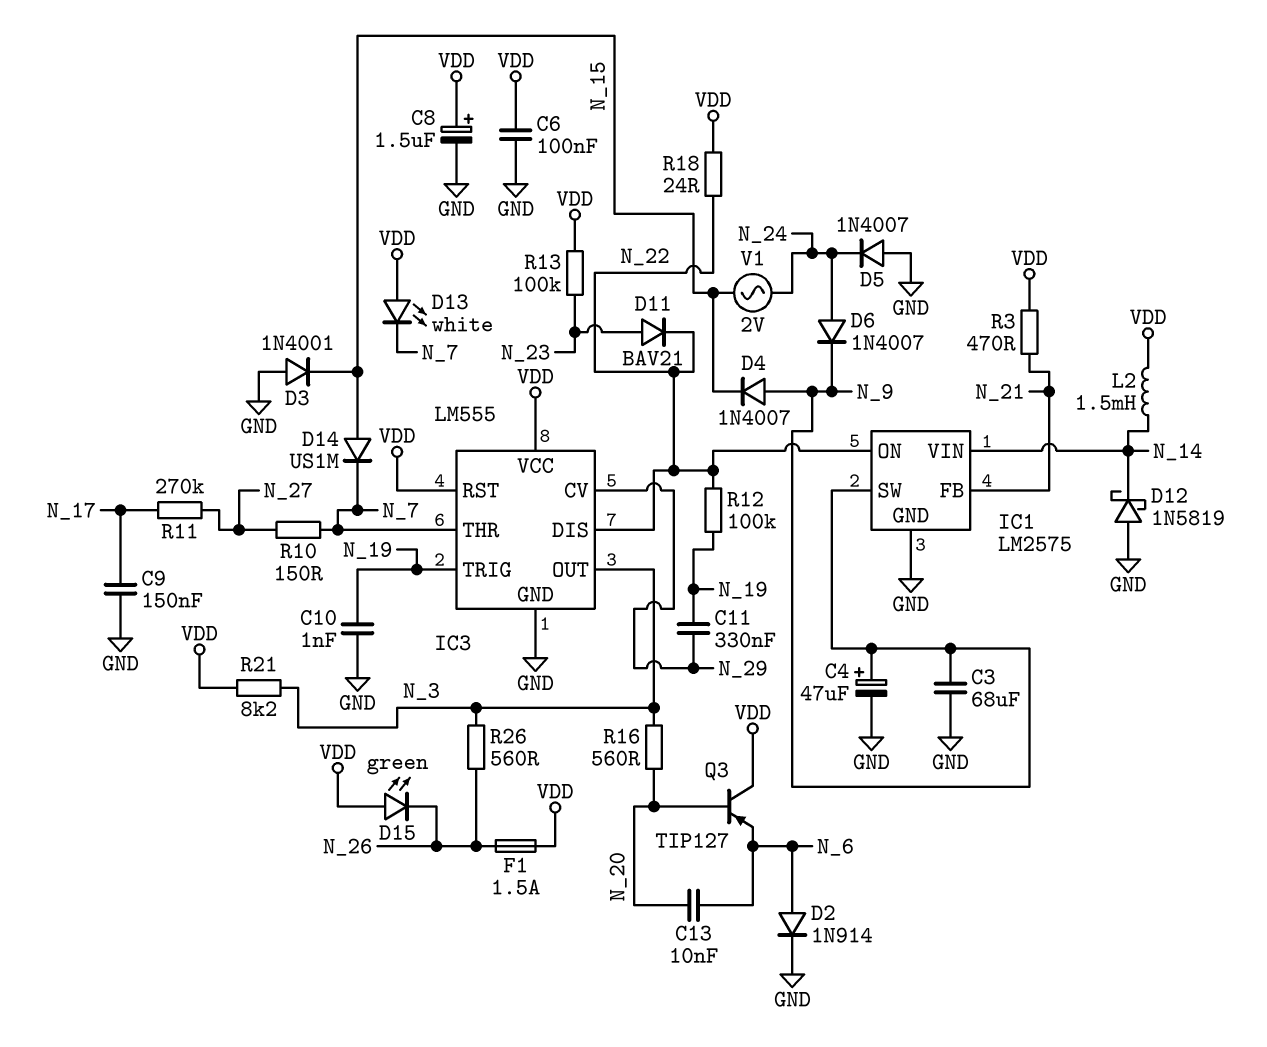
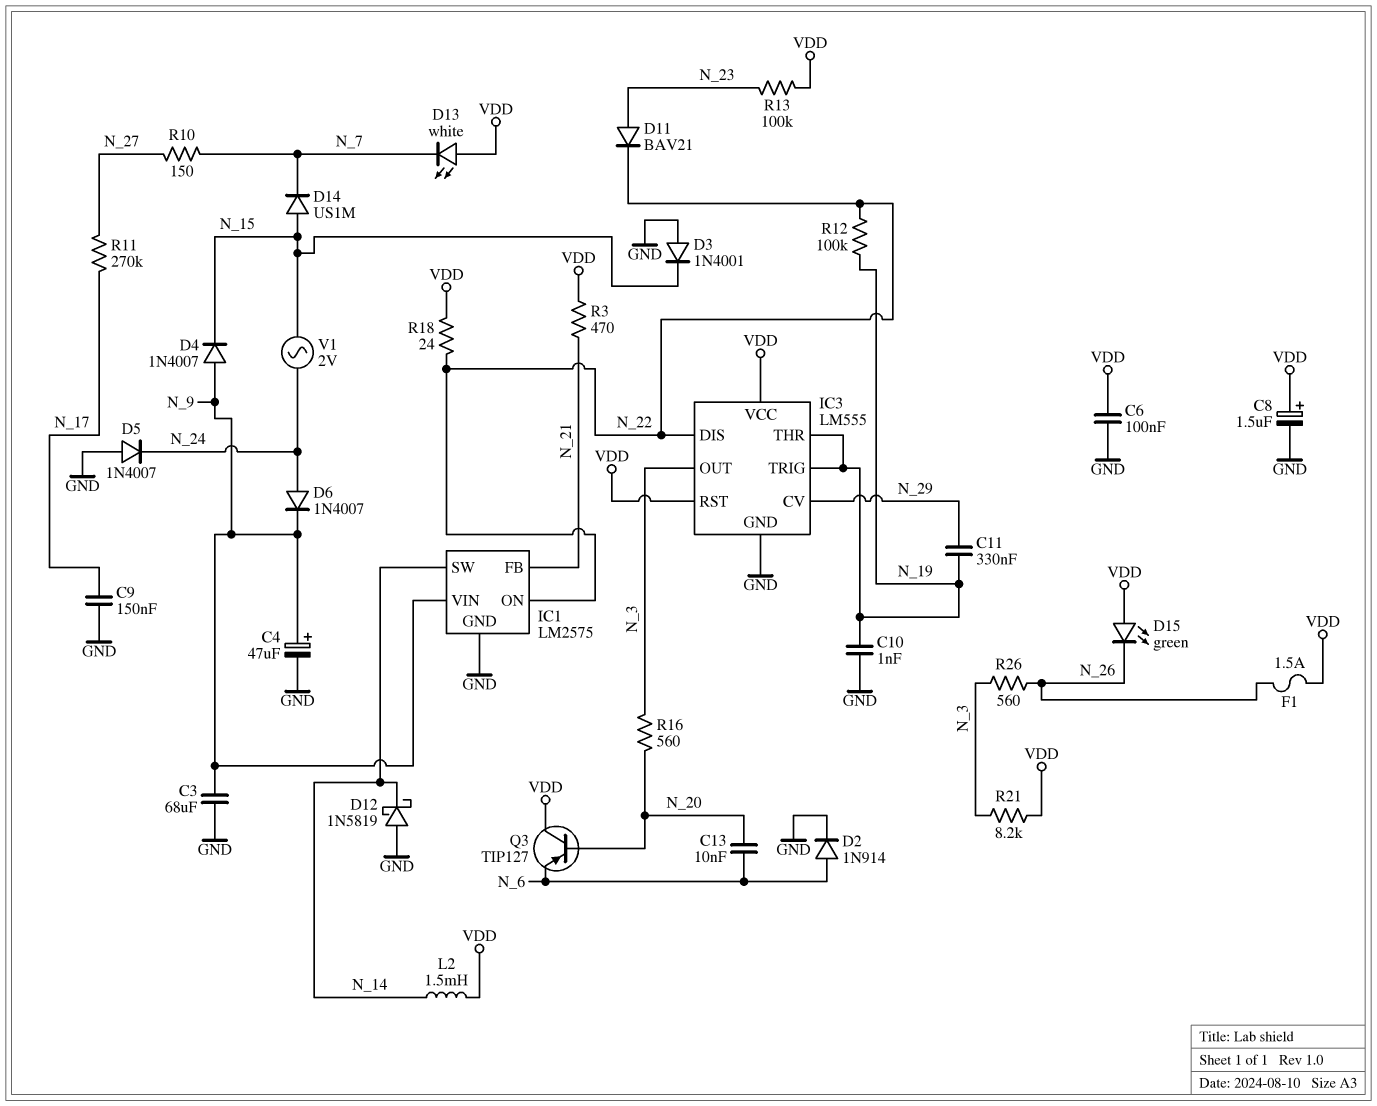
IC1 pin SW: N_9 -> N_14
IC1 pin VIN: N_14 -> N_9
IC3 pin THR: N_7 -> N_19

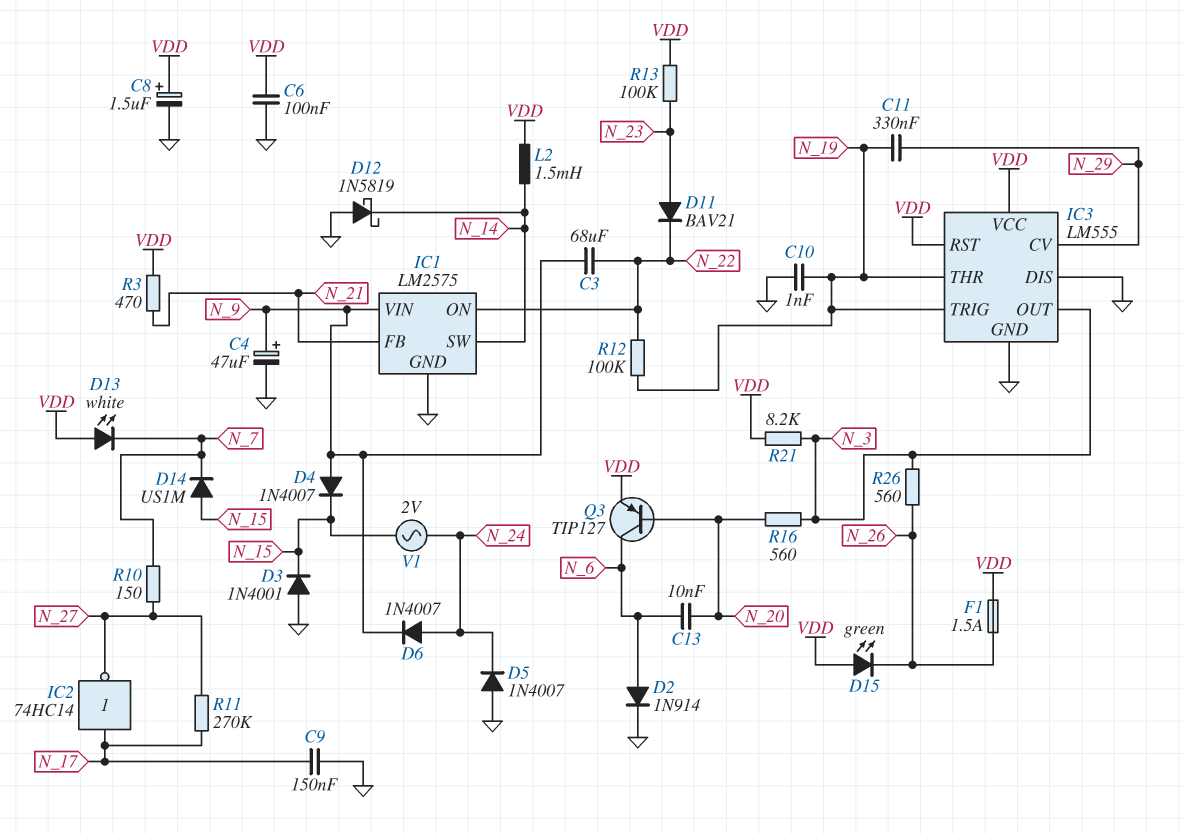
C3: 68uF (GND, N_9) -> 68uF (N_9, N_22)
IC2: none -> NOT 74HC14 (in N_17, out N_27)
IC3 pin DIS: N_22 -> GND
Q3: PNP TIP127 (B N_20, C VDD, E N_6) -> PNP TIP127 (B N_20, C N_6, E VDD)
R18: 24 (N_22, VDD) -> none

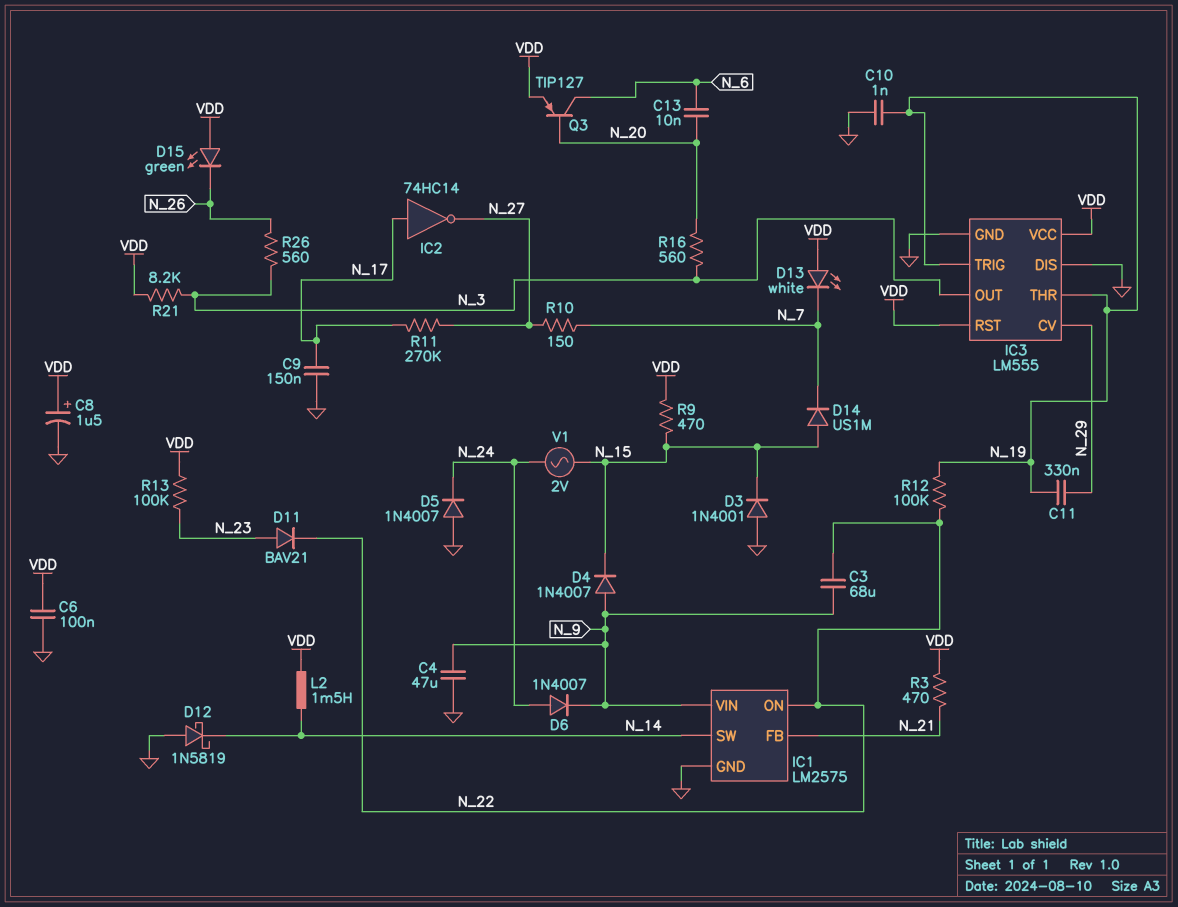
C4: 47uF (plus N_9, minus GND) -> 47uF (GND, N_9)
D2: diode 1N914 (A N_6, K GND) -> none
F1: 1.5A (N_26, VDD) -> none
R9: none -> 470 (N_15, VDD)

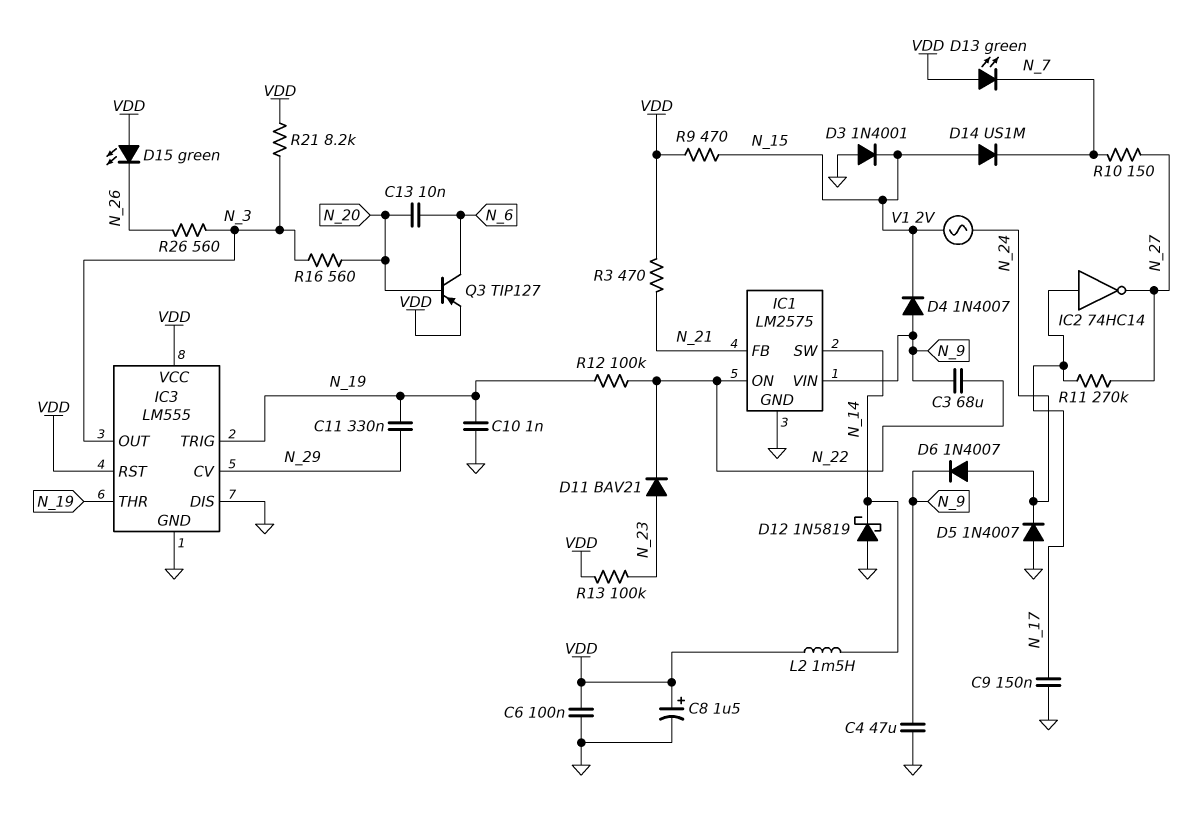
D13: LED white (A VDD, K N_7) -> LED green (A VDD, K N_7)

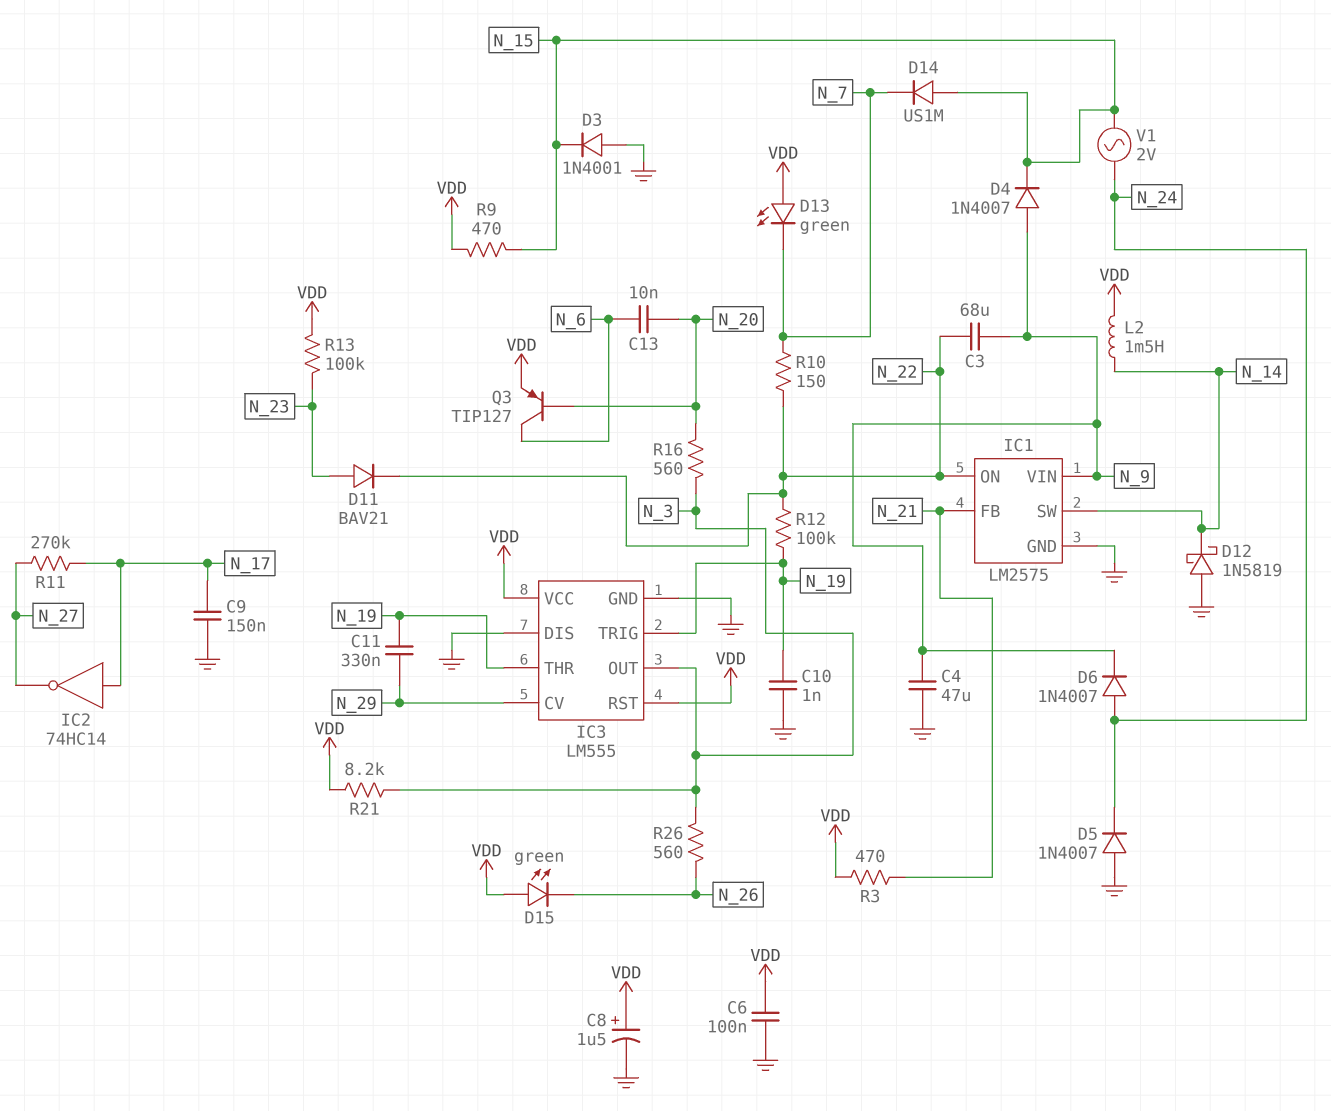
R10: 150 (N_7, N_27) -> 150 (N_7, N_22)

